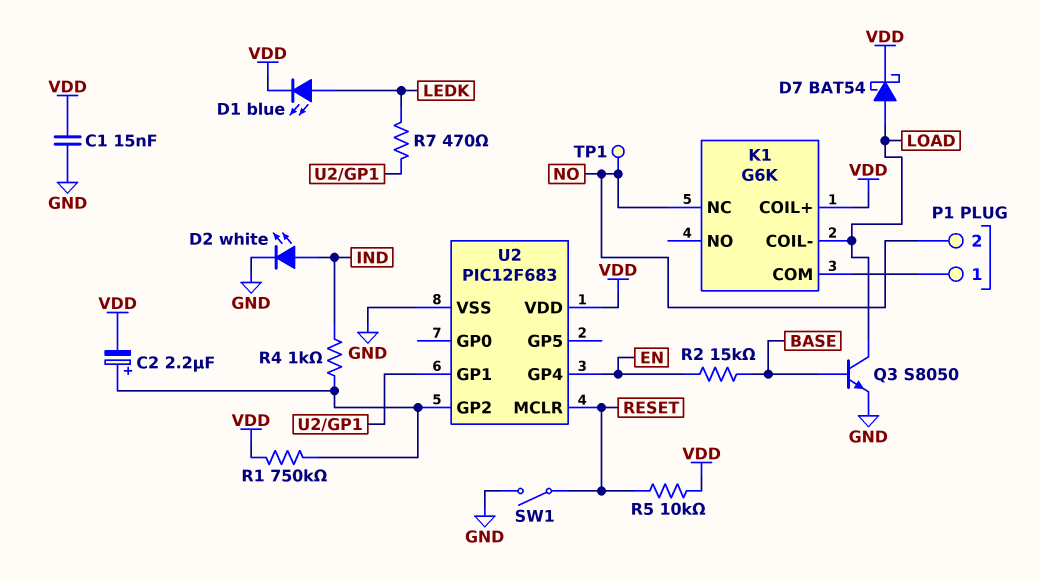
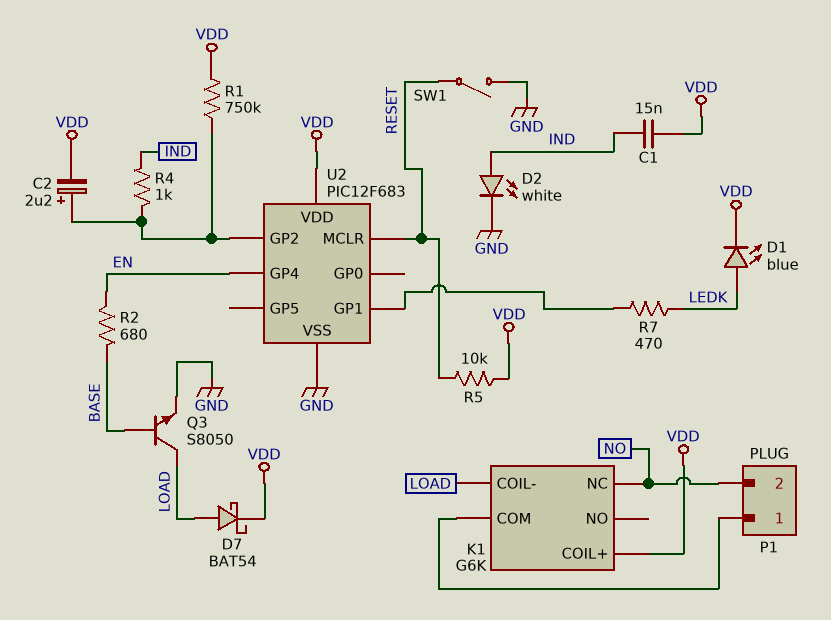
C1: 15nF (GND, VDD) -> 15nF (IND, VDD)
R2: 15k (BASE, EN) -> 680 (BASE, EN)
TP1: test point (NO) -> none

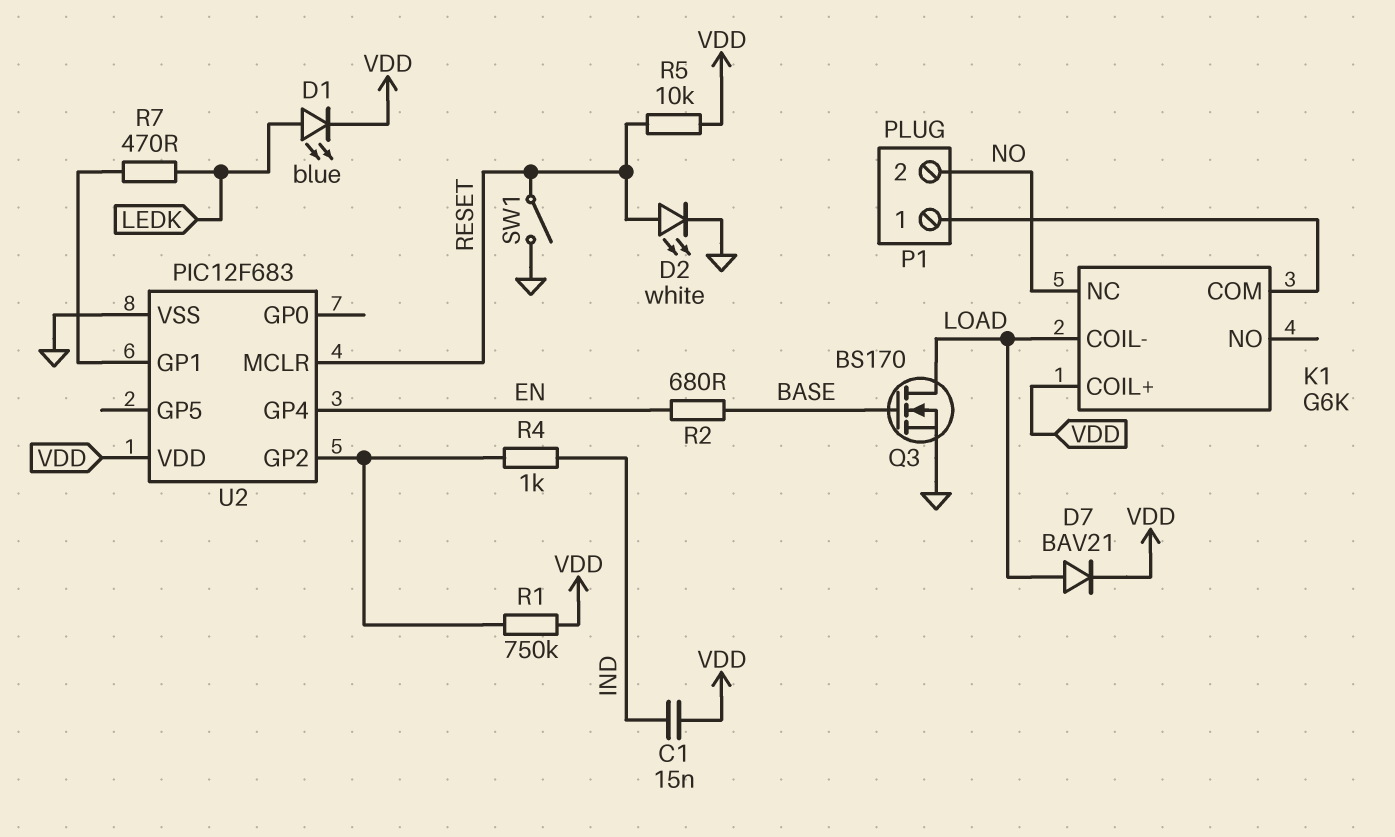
C2: 2.2uF (plus U2/GP2, minus VDD) -> none
D2: LED white (A IND, K GND) -> LED white (A RESET, K GND)
D7: schottky BAT54 (A LOAD, K VDD) -> diode BAV21 (A LOAD, K VDD)
Q3: NPN S8050 (B BASE, C LOAD, E GND) -> NMOS BS170 (G BASE, D LOAD, S GND)

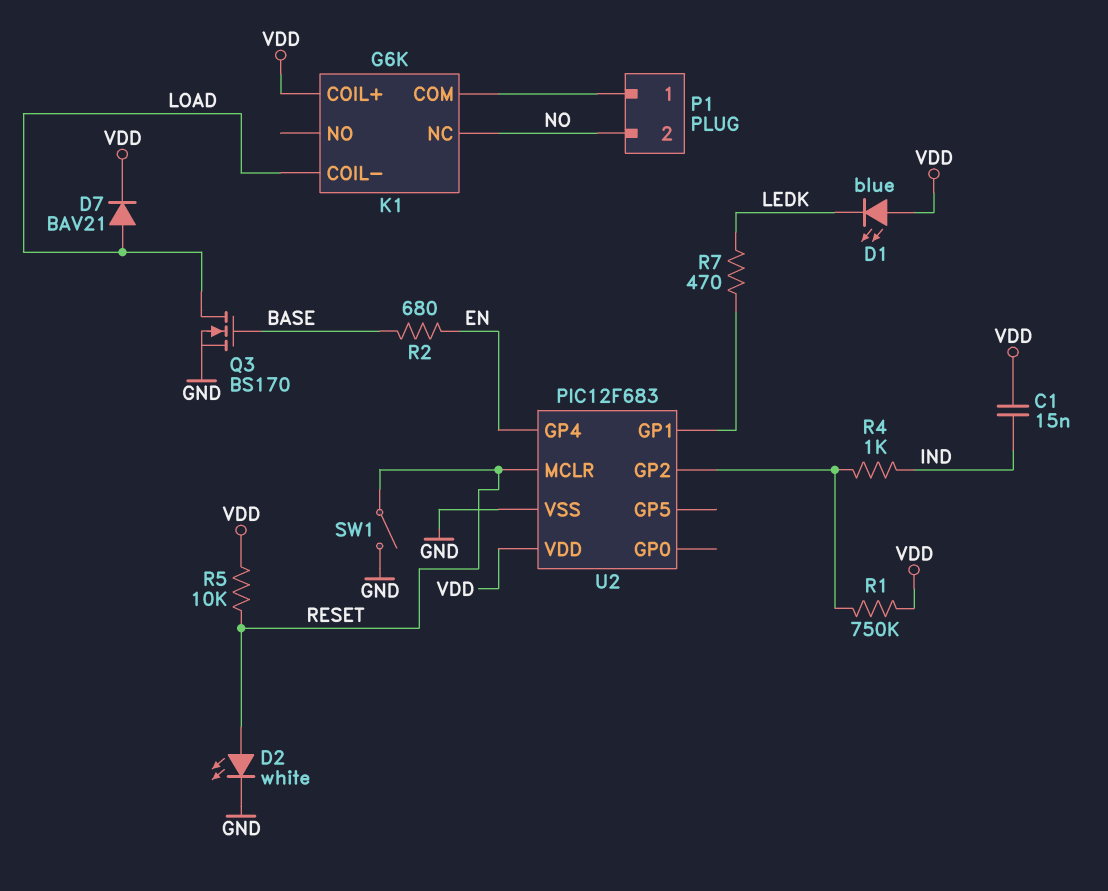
D1: LED blue (A LEDK, K VDD) -> LED blue (A VDD, K LEDK)

